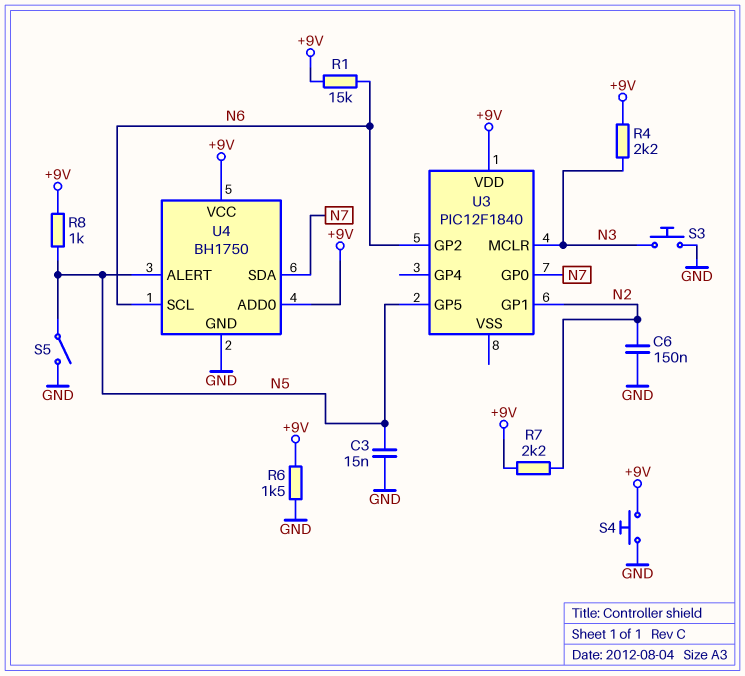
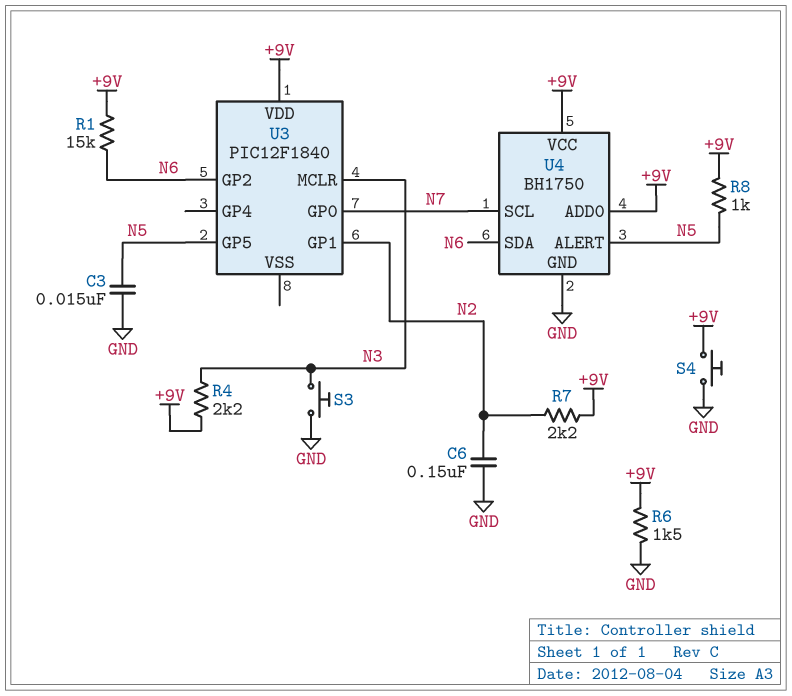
S5: switch (GND, N5) -> none
U4 pin SCL: N6 -> N7
U4 pin SDA: N7 -> N6

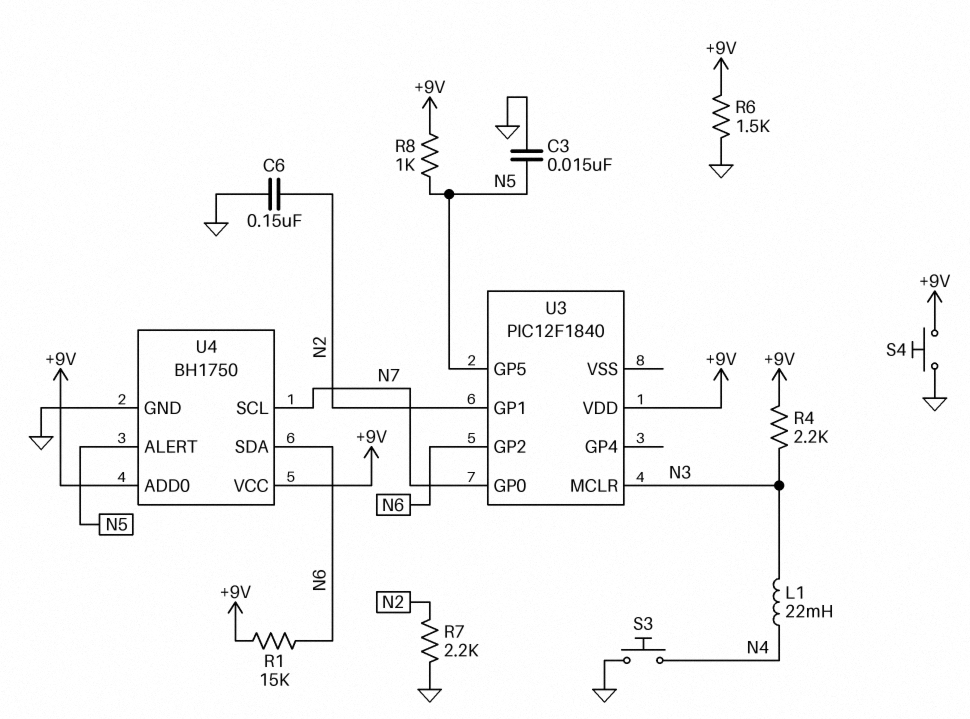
L1: none -> 22mH (N3, N4)
R7: 2.2k (+9V, N2) -> 2.2k (GND, N2)
S3: button (GND, N3) -> button (GND, N4)

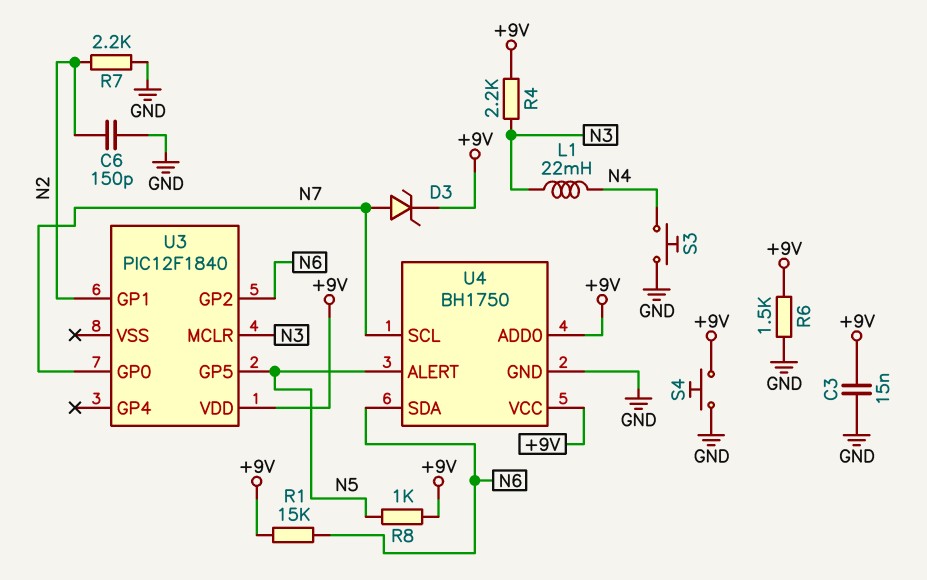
C3: 15nF (GND, N5) -> 15nF (+9V, GND)
C6: 150nF (GND, N2) -> 150pF (GND, N2)
D3: none -> zener (A N7, K +9V)

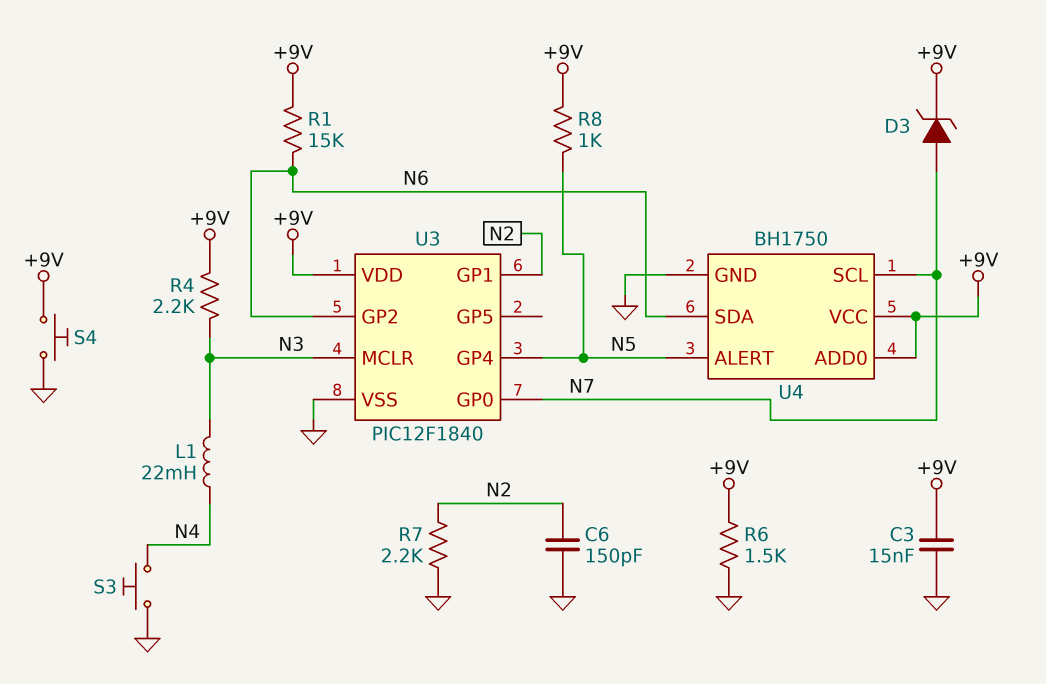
U3 pin GP4: none -> N5
U3 pin GP5: N5 -> none
U3 pin VSS: none -> GND

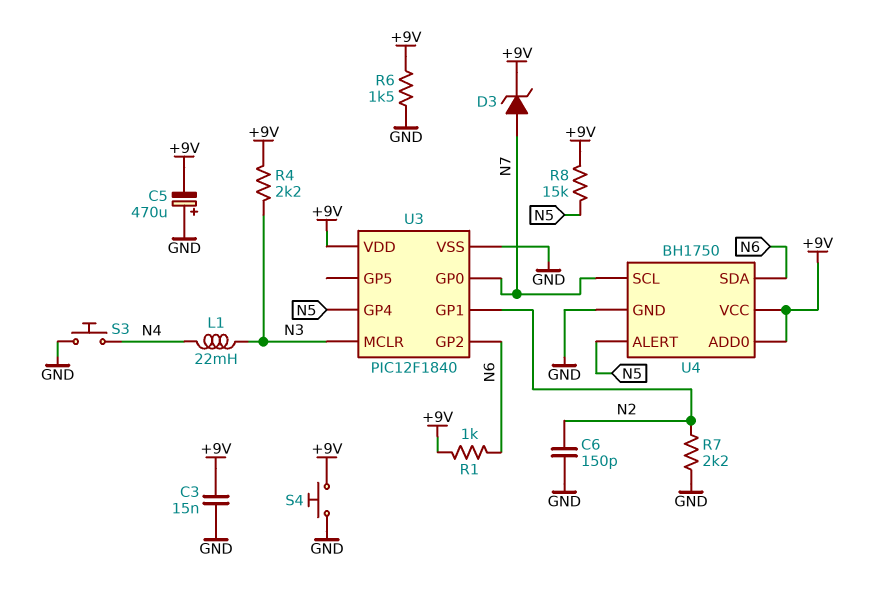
C5: none -> 470uF (plus GND, minus +9V)
R1: 15k (+9V, N6) -> 1k (+9V, N6)
R8: 1k (+9V, N5) -> 15k (+9V, N5)

